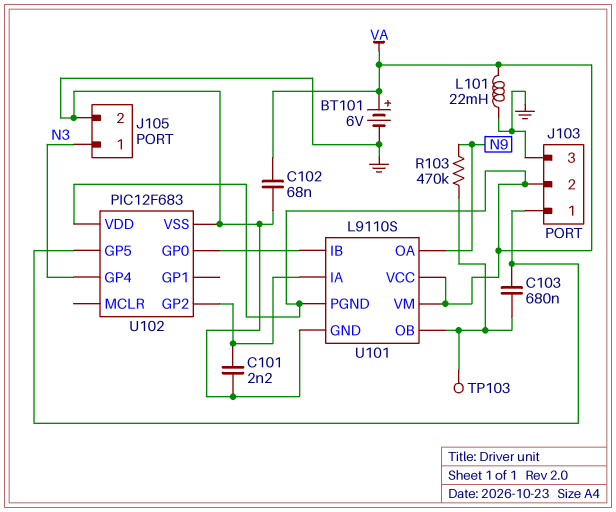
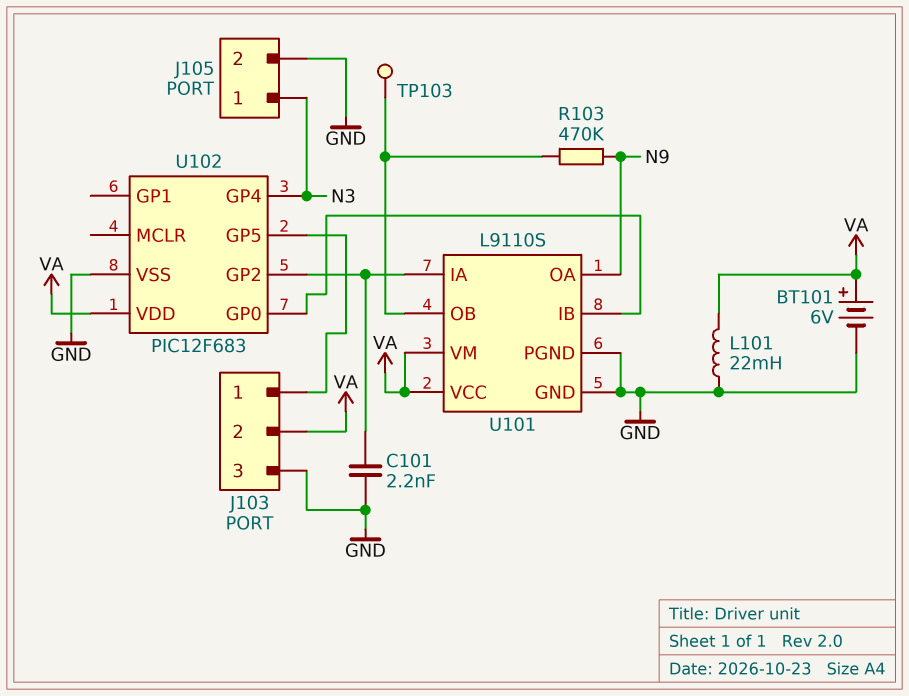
C102: 68nF (GND, VA) -> none
C103: 680nF (J103/1, U101/OB) -> none
U101 pin PGND: VA -> GND

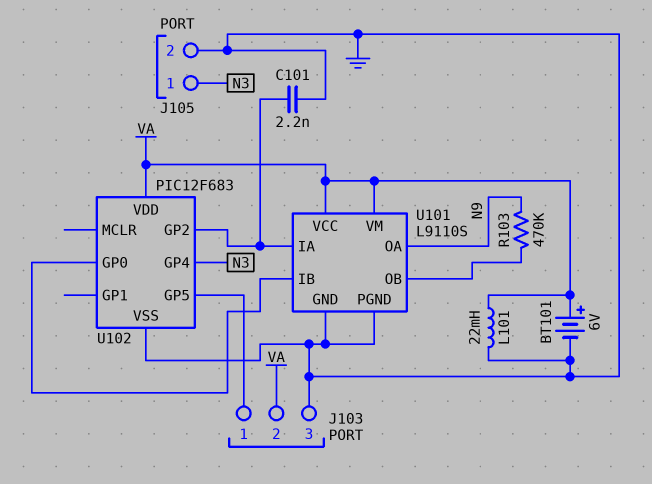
TP103: test point (U101/OB) -> none

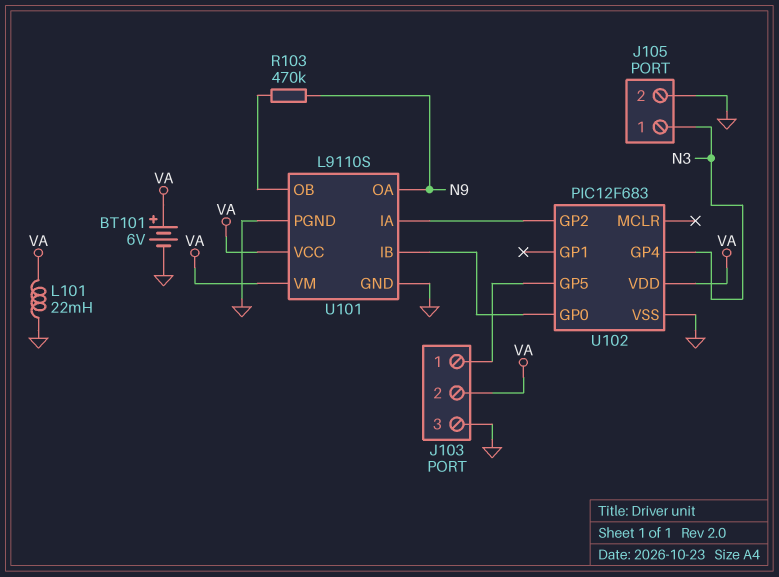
C101: 2.2nF (GND, U101/IA) -> none

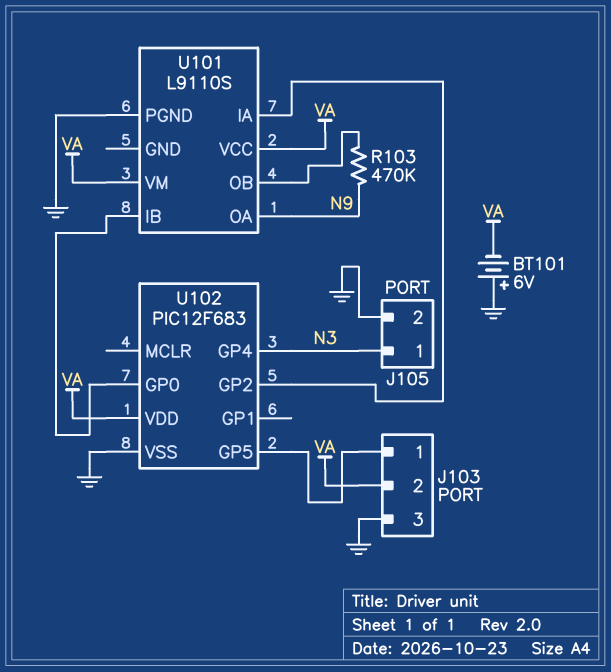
BT101: 6V (plus VA, minus GND) -> 6V (plus GND, minus VA)
L101: 22mH (GND, VA) -> none
U101 pin GND: GND -> none

